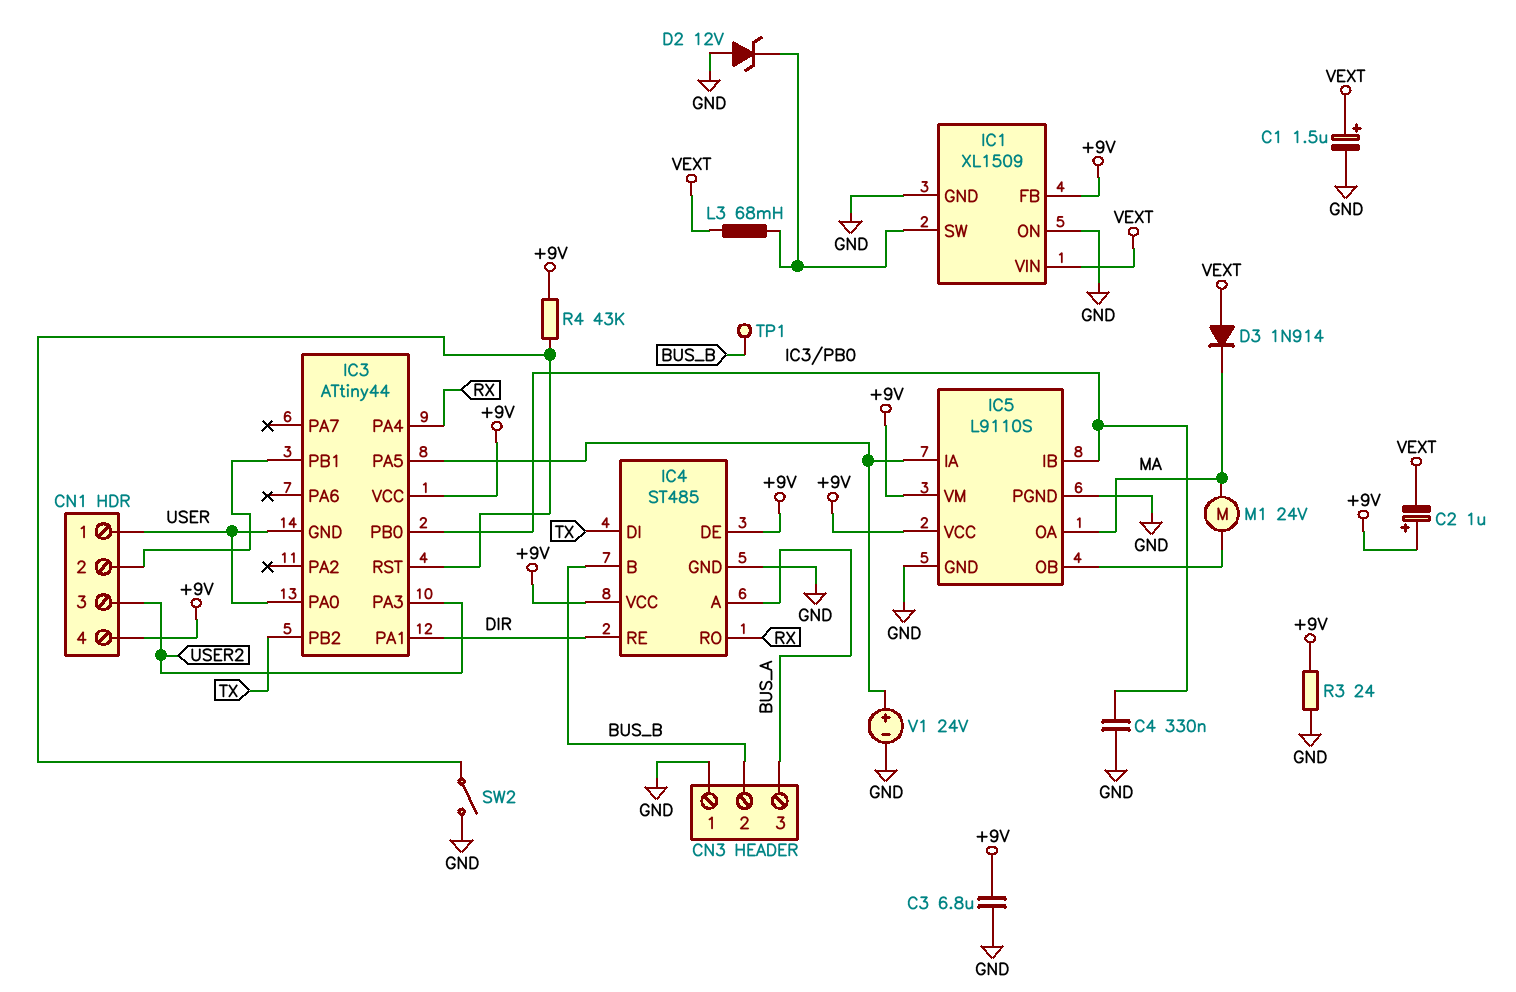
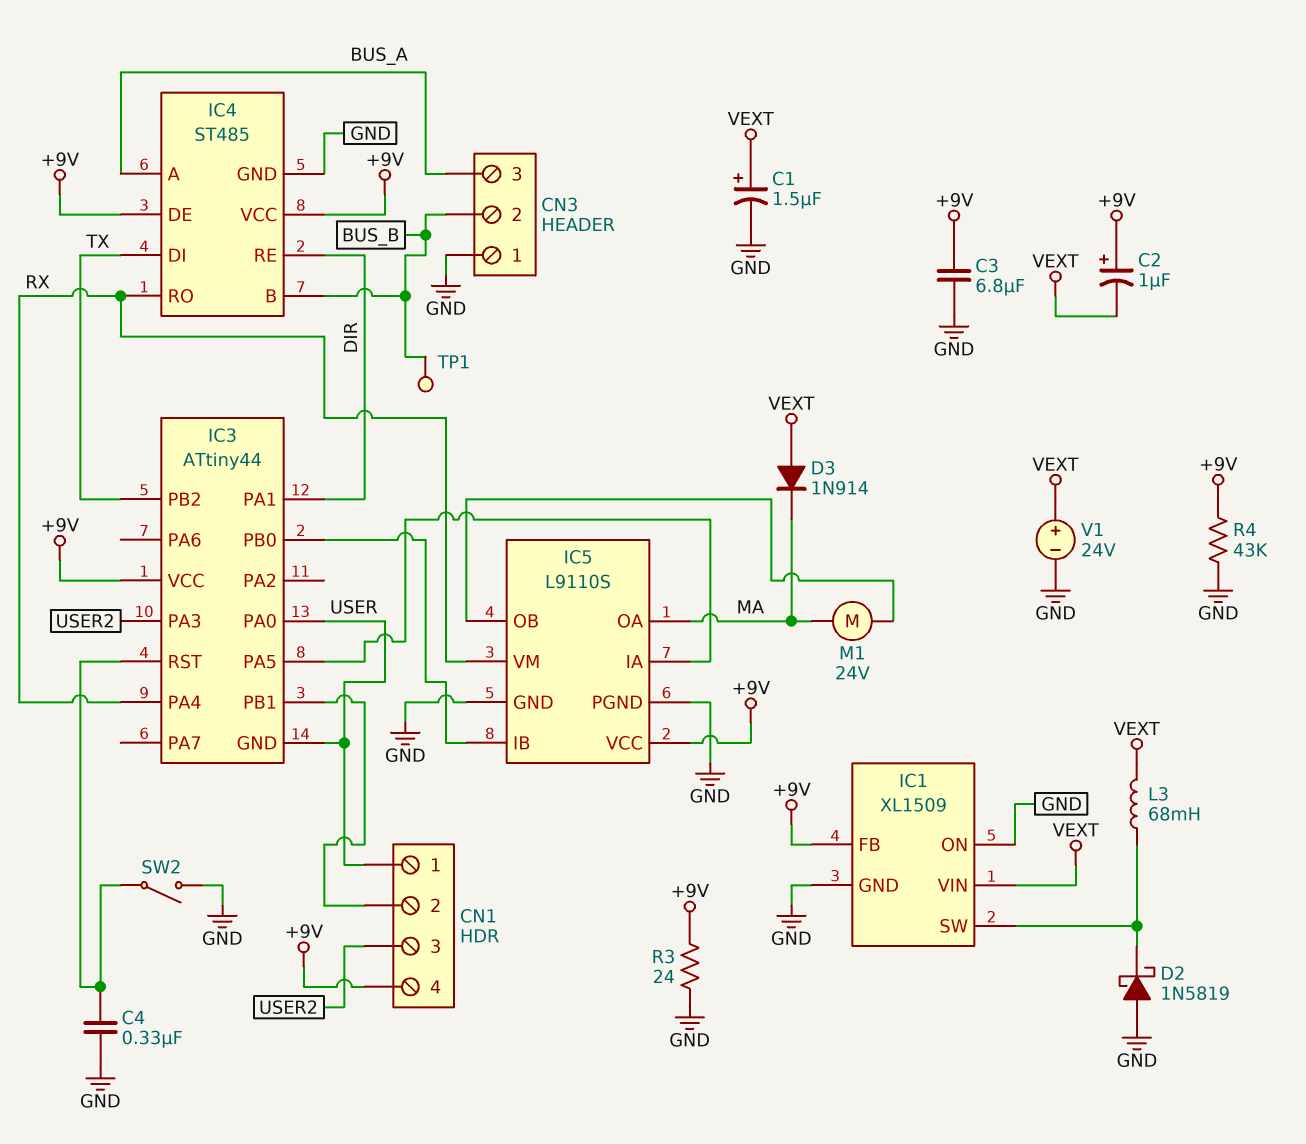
C4: 330nF (GND, IC3/PB0) -> 330nF (GND, IC3/RST)
D2: zener 12V (A GND, K IC1/SW) -> schottky 1N5819 (A GND, K IC1/SW)
IC5 pin VM: +9V -> RX
R4: 43k (+9V, IC3/RST) -> 43k (+9V, GND)
V1: 24V (plus IC3/PA5, minus GND) -> 24V (plus VEXT, minus GND)

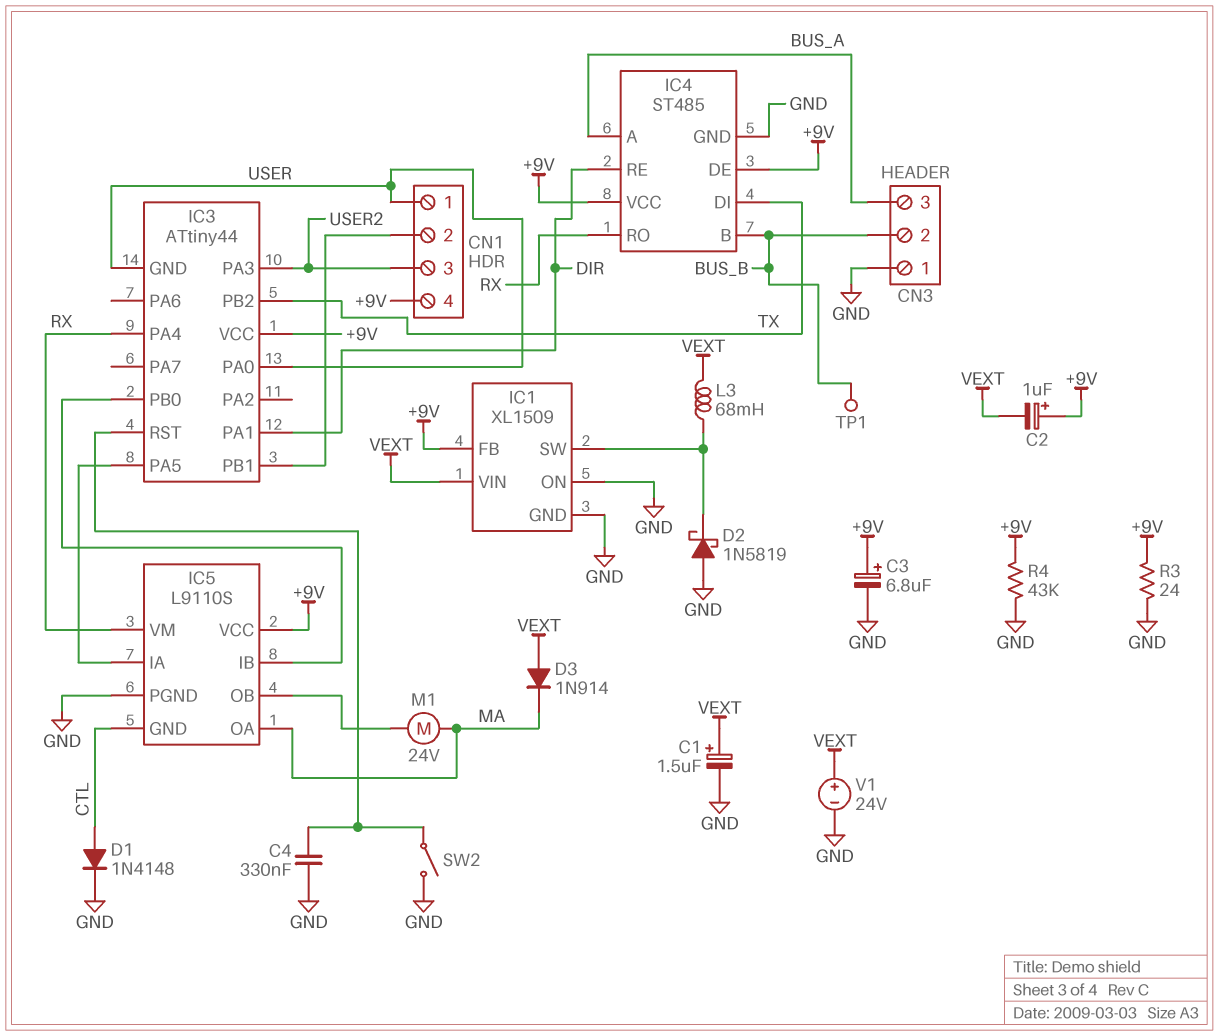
C3: 6.8uF (+9V, GND) -> 6.8uF (plus +9V, minus GND)
D1: none -> diode 1N4148 (A CTL, K GND)
IC5 pin GND: GND -> CTL

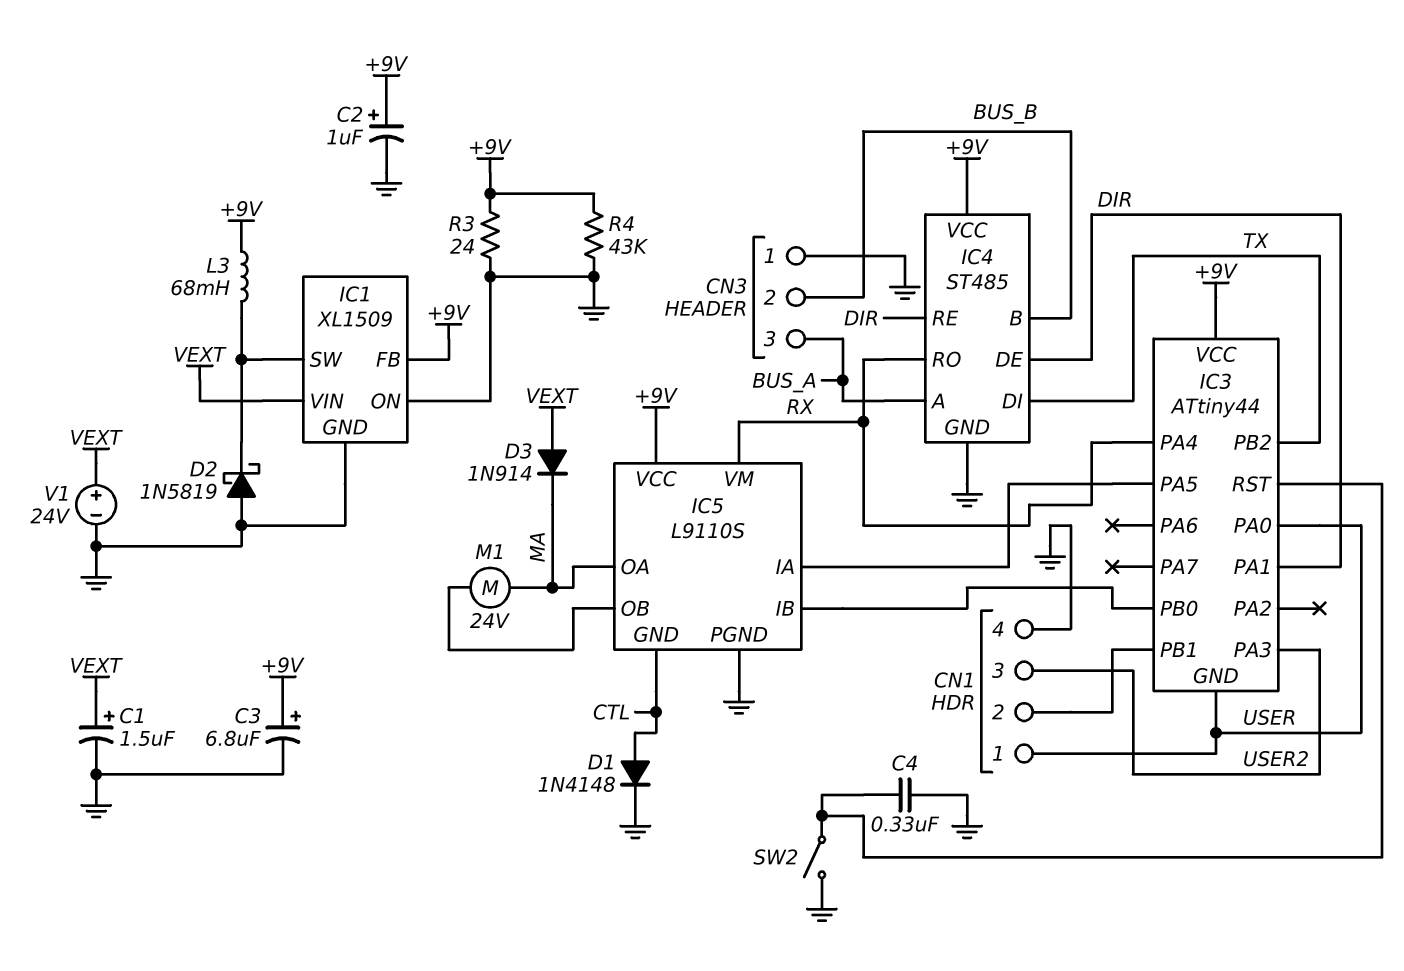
C2: 1uF (plus +9V, minus VEXT) -> 1uF (plus +9V, minus GND)
CN1 pin 4: +9V -> GND
IC4 pin DE: +9V -> DIR
L3: 68mH (IC1/SW, VEXT) -> 68mH (+9V, IC1/SW)
TP1: test point (BUS_B) -> none

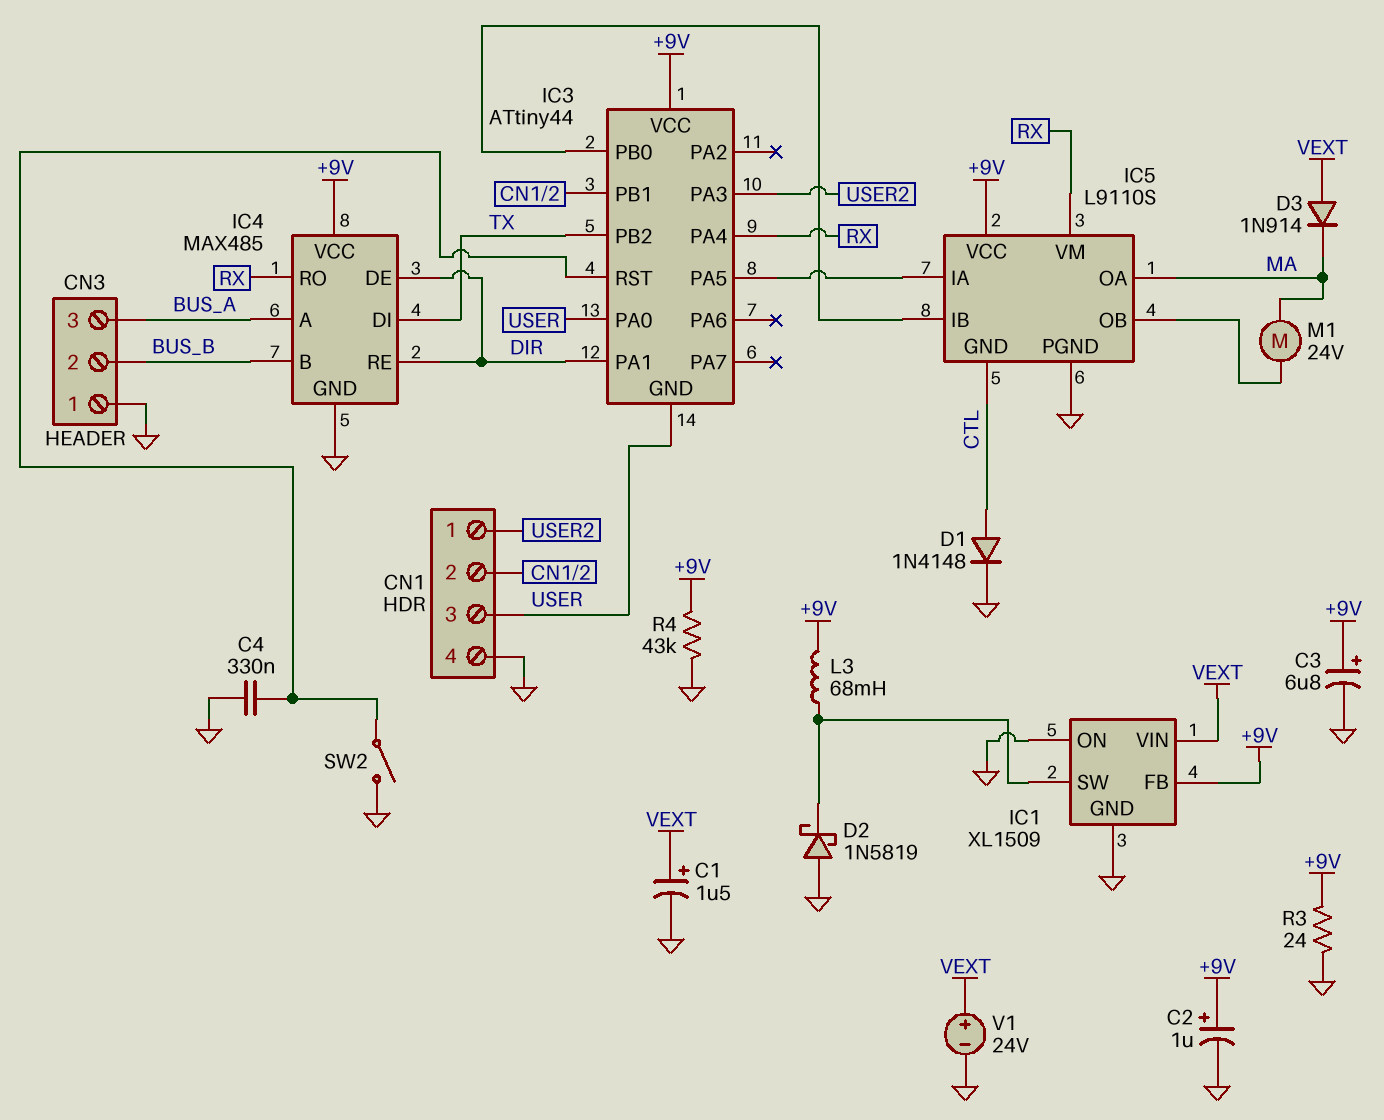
CN1 pin 1: USER -> USER2
CN1 pin 3: USER2 -> USER
IC4: ST485 -> MAX485

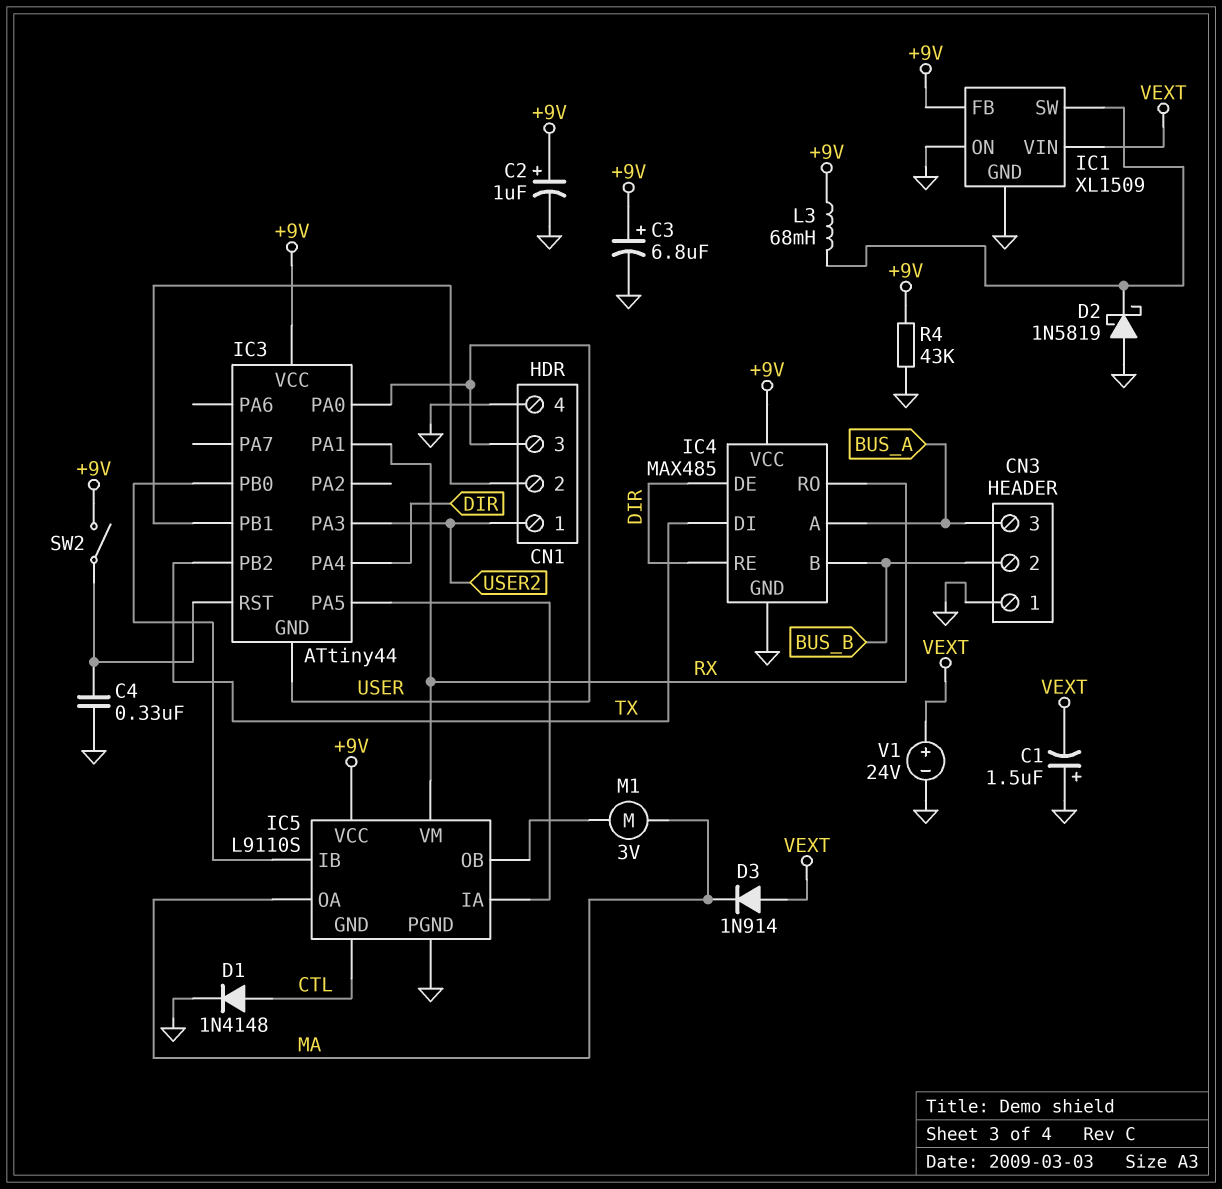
C1: 1.5uF (plus VEXT, minus GND) -> 1.5uF (plus GND, minus VEXT)
IC3 pin PA1: DIR -> RX
IC3 pin PA4: RX -> DIR
M1: motor 24V (IC5/OB, MA) -> motor 3V (IC5/OB, MA)
R3: 24 (+9V, GND) -> none
SW2: switch (GND, IC3/RST) -> switch (+9V, IC3/RST)

